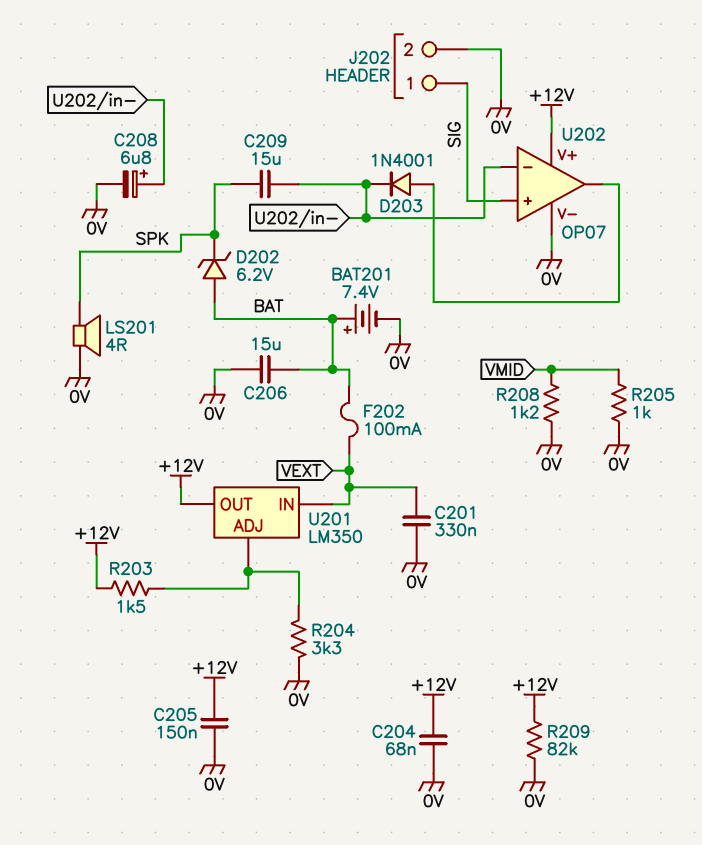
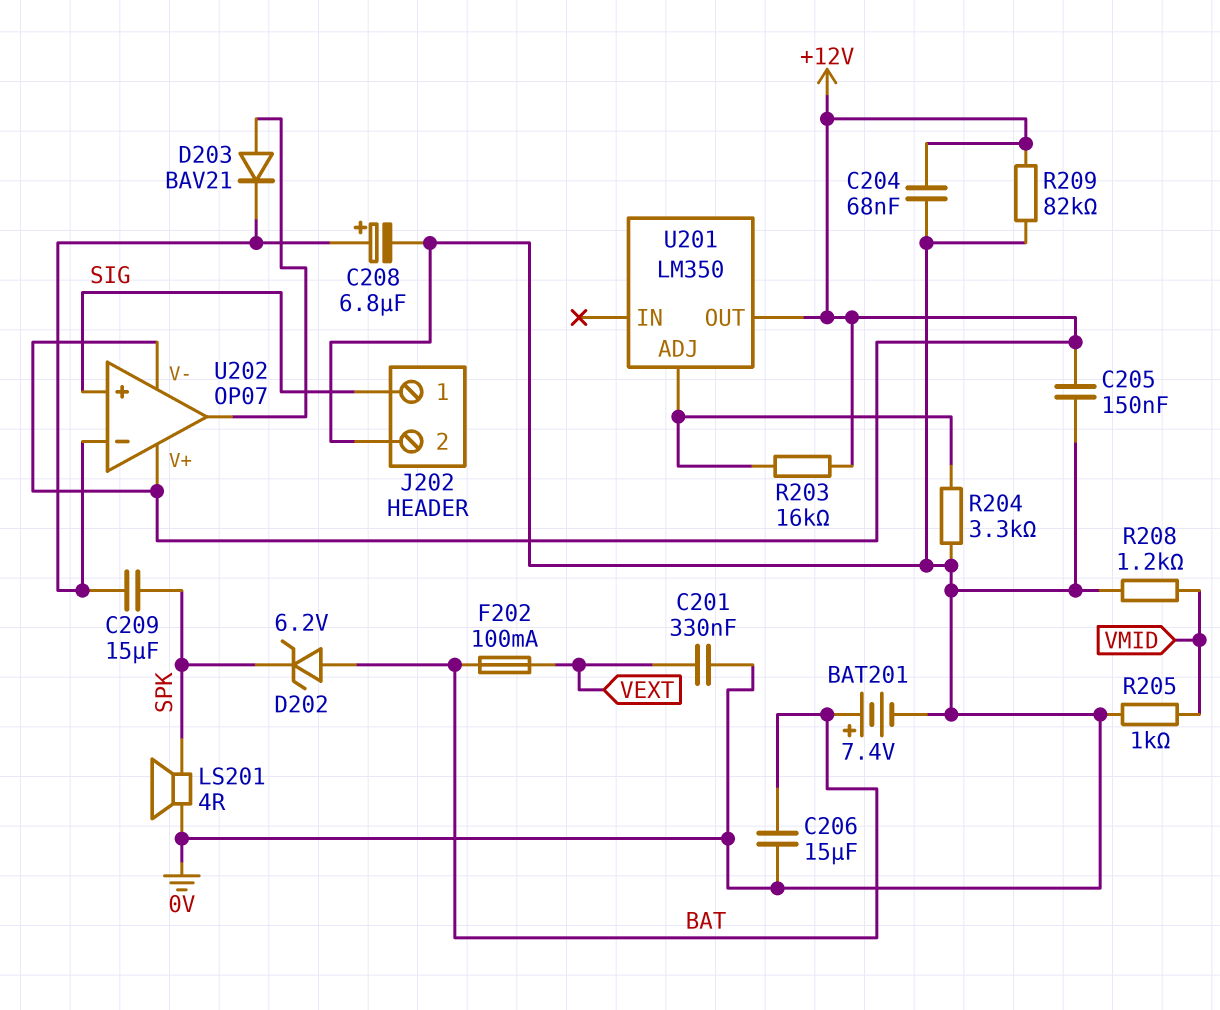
D203: diode 1N4001 (A U202/out, K U202/in-) -> diode BAV21 (A U202/out, K U202/in-)
R203: 1.5k (+12V, U201/ADJ) -> 16k (+12V, U201/ADJ)
U201 pin IN: VEXT -> none
U202 pin V-: 0V -> +12V

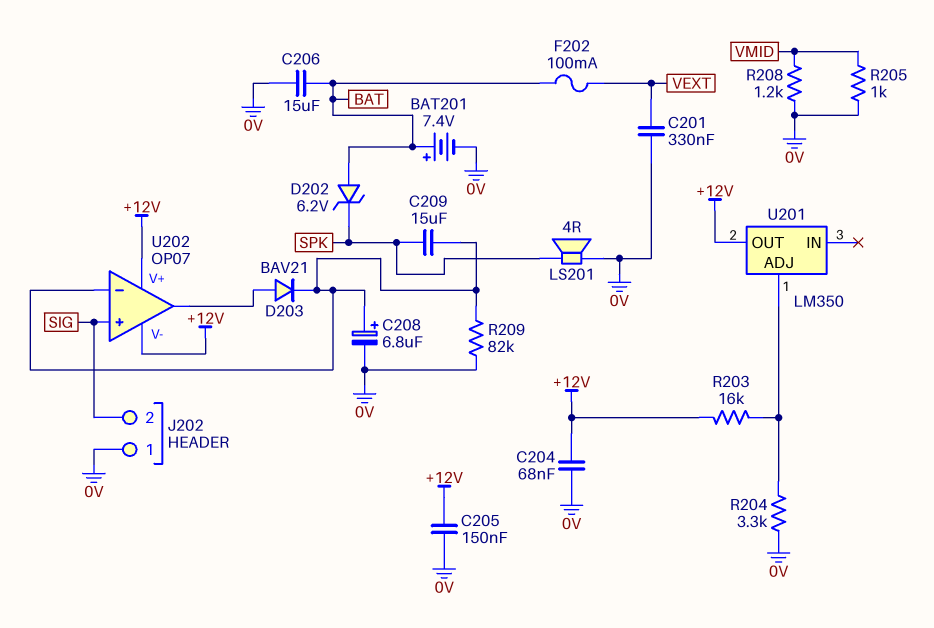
J202 pin 1: SIG -> 0V
J202 pin 2: 0V -> SIG
R209: 82k (+12V, 0V) -> 82k (0V, U202/in-)

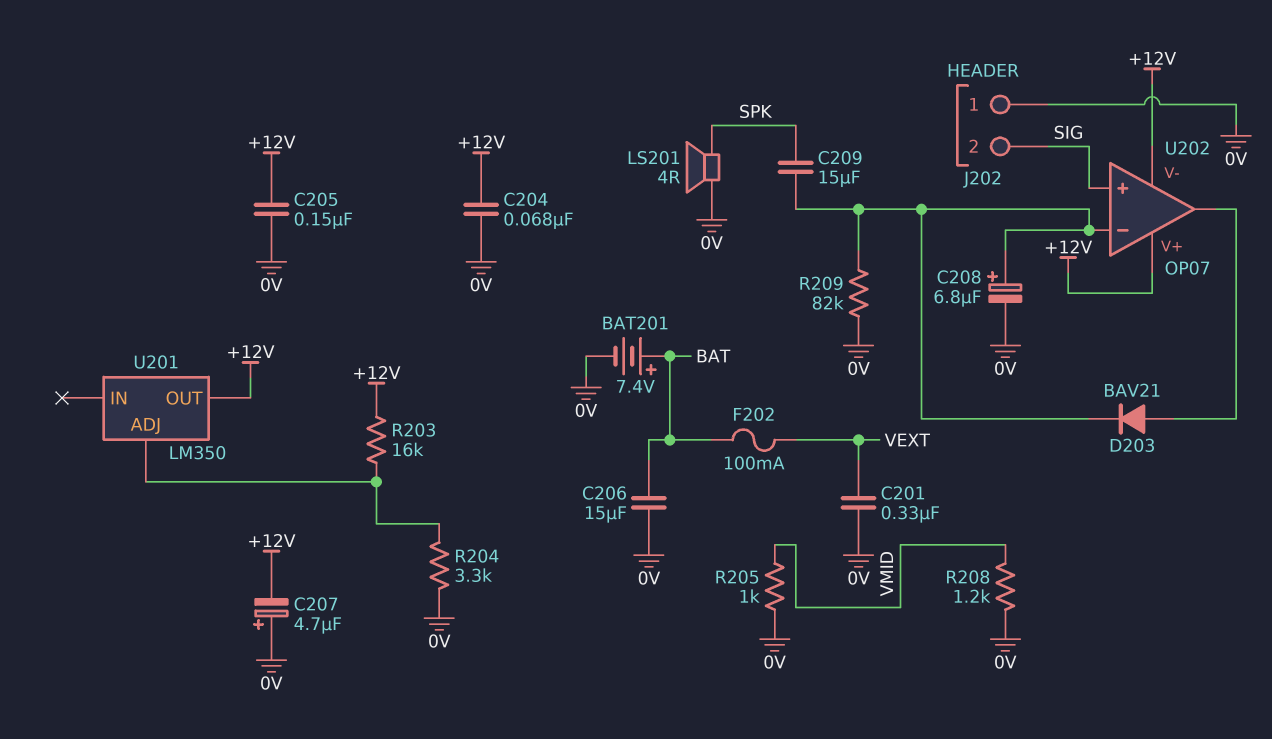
C207: none -> 4.7uF (plus 0V, minus +12V)
D202: zener 6.2V (A BAT, K SPK) -> none

